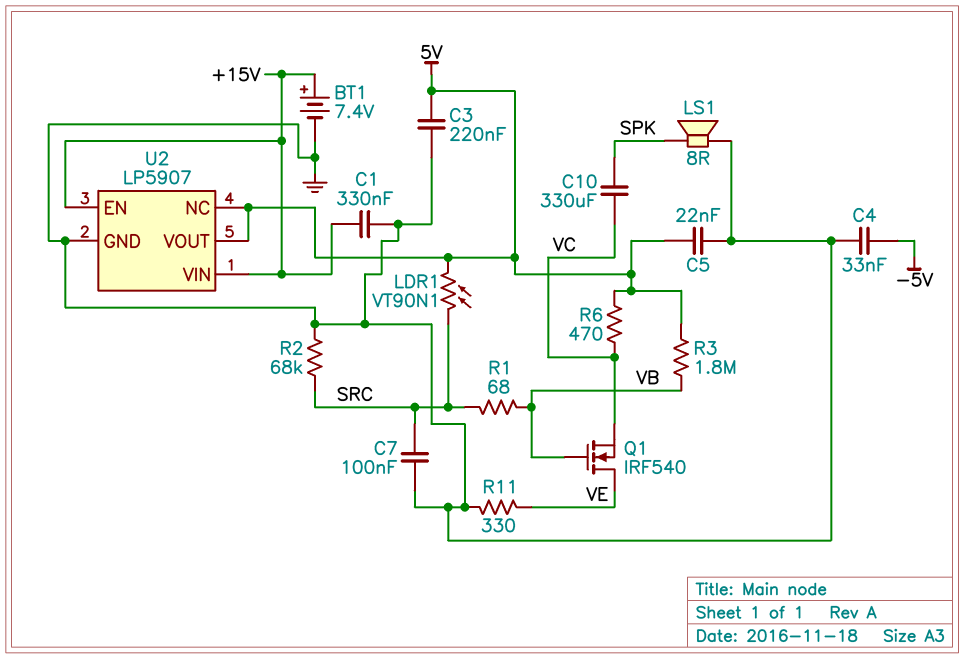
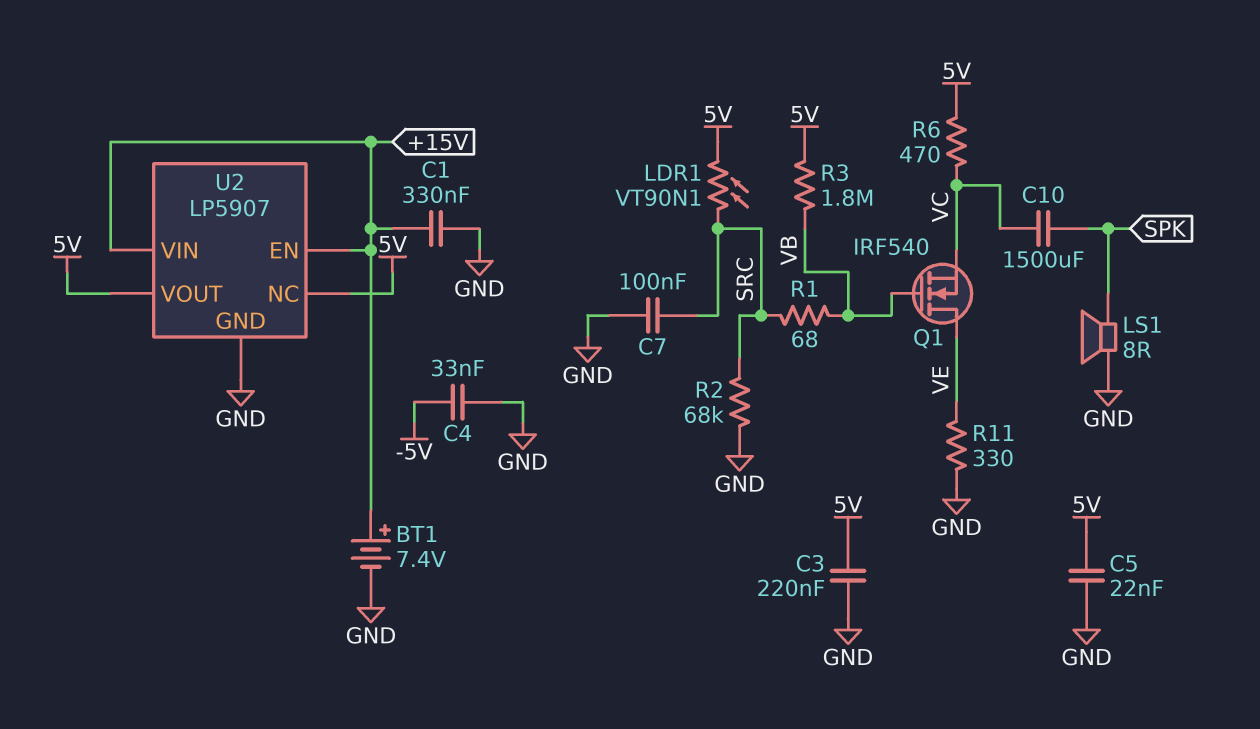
C10: 330uF (SPK, VC) -> 1500uF (SPK, VC)

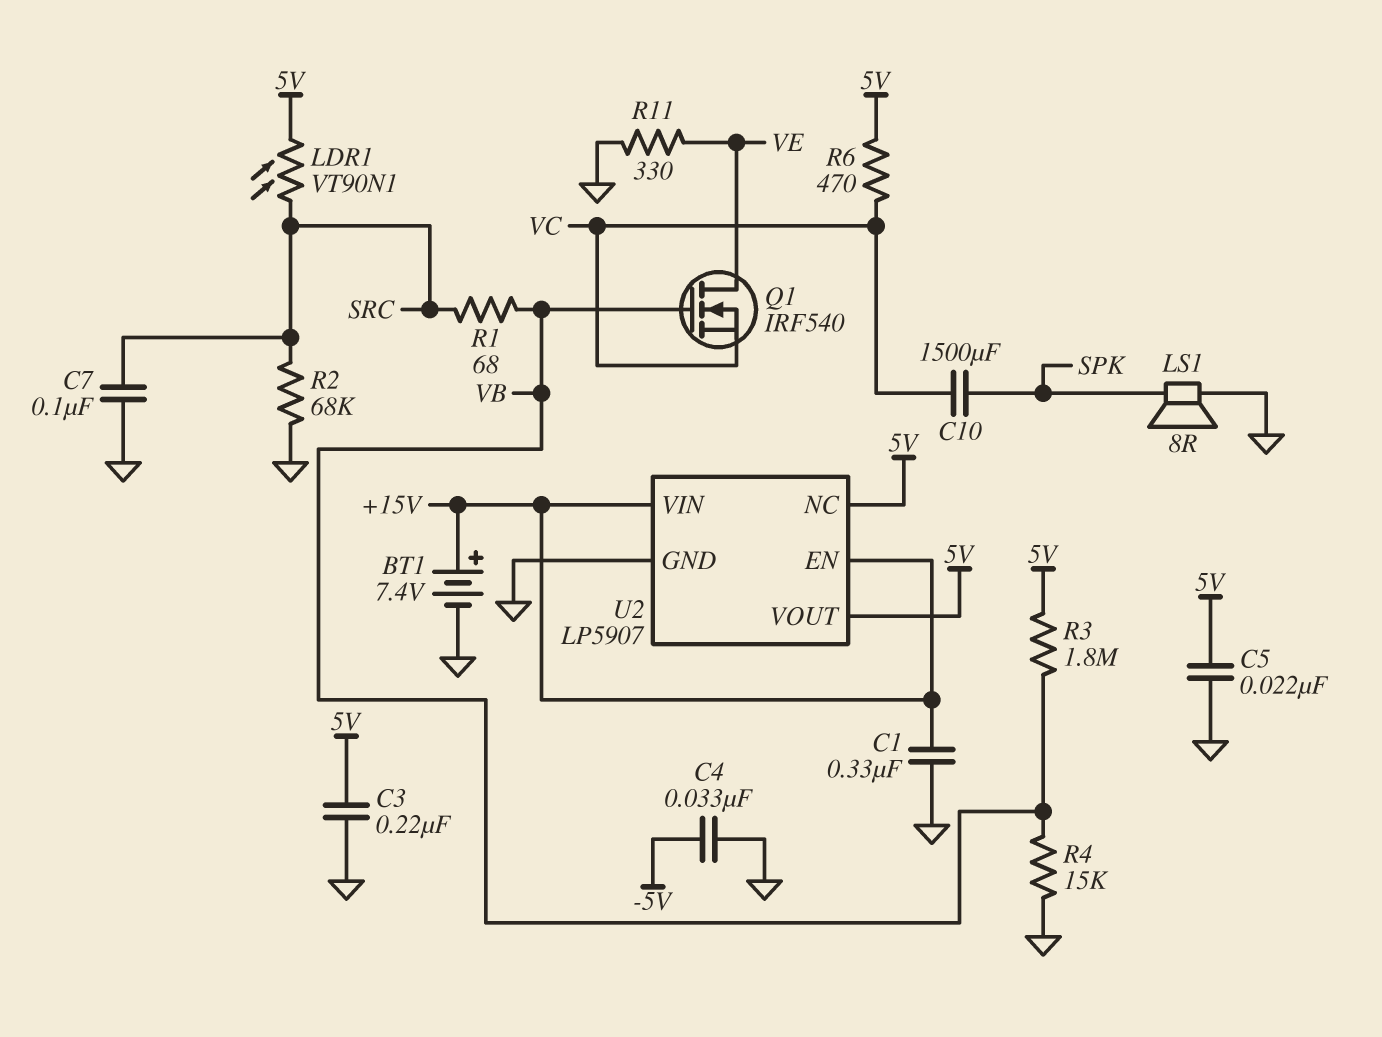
R4: none -> 15k (GND, VB)

